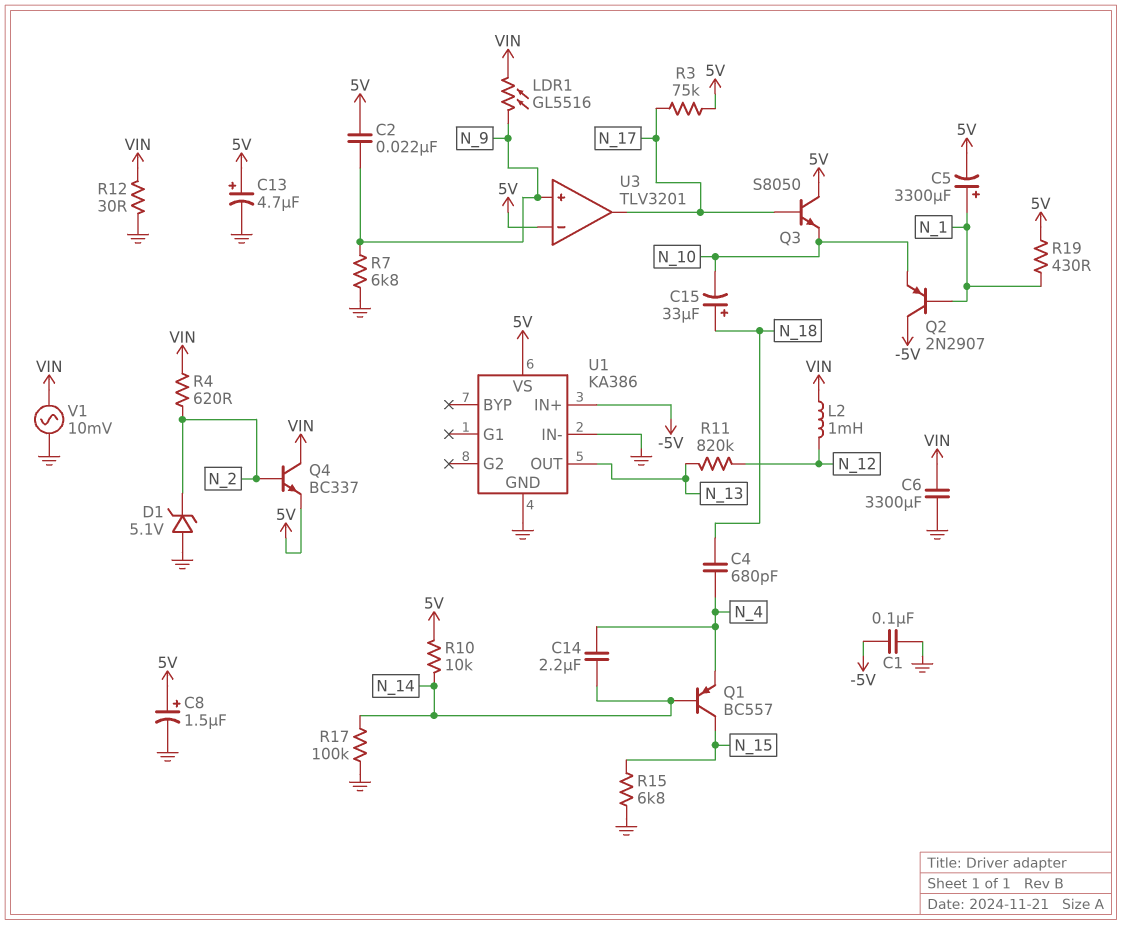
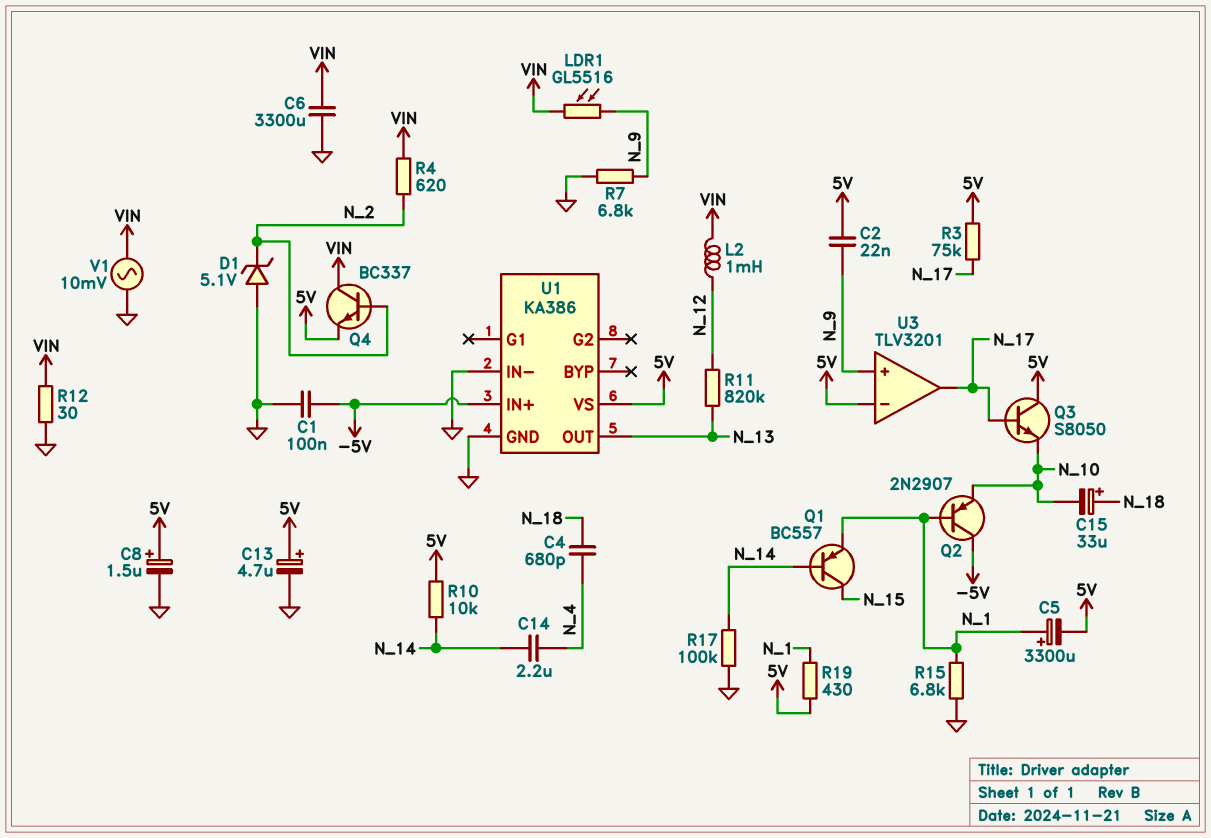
Q1: PNP BC557 (B N_14, C N_15, E N_4) -> PNP BC557 (B N_14, C N_15, E N_1)
R15: 6.8k (GND, N_15) -> 6.8k (GND, N_1)

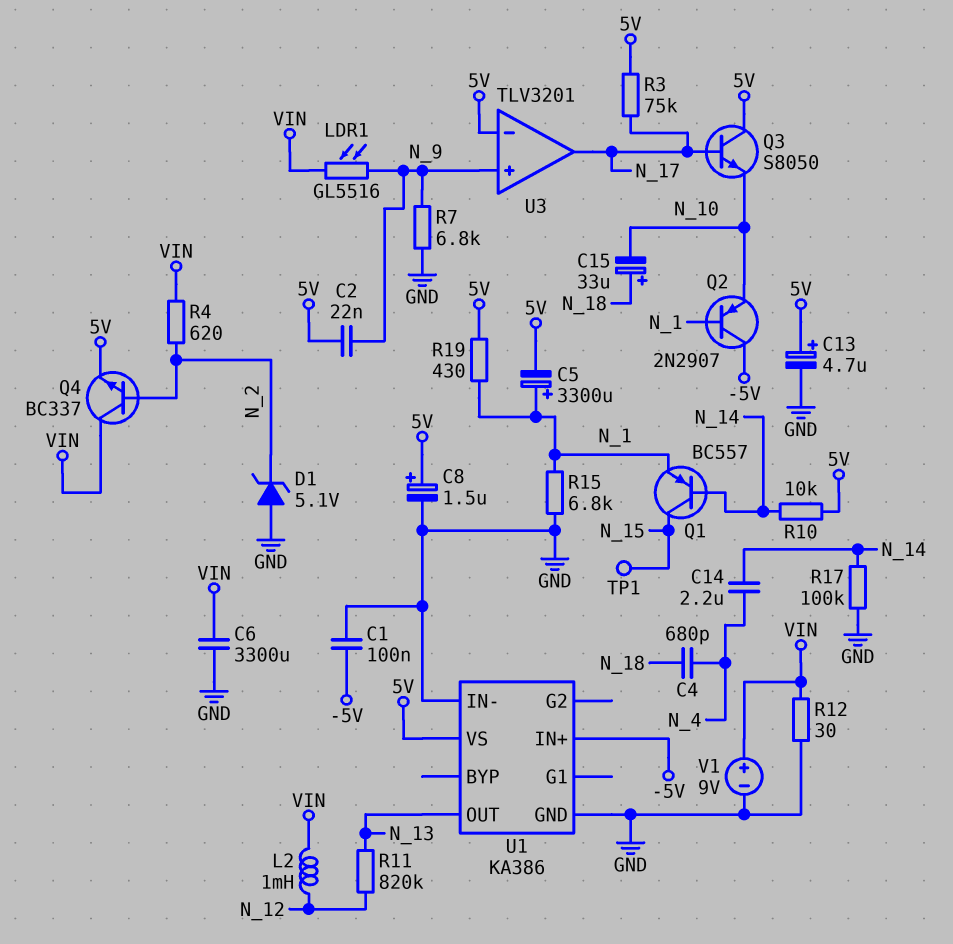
TP1: none -> test point (N_15)
V1: AC 10mV (GND, VIN) -> 9V (plus VIN, minus GND)

